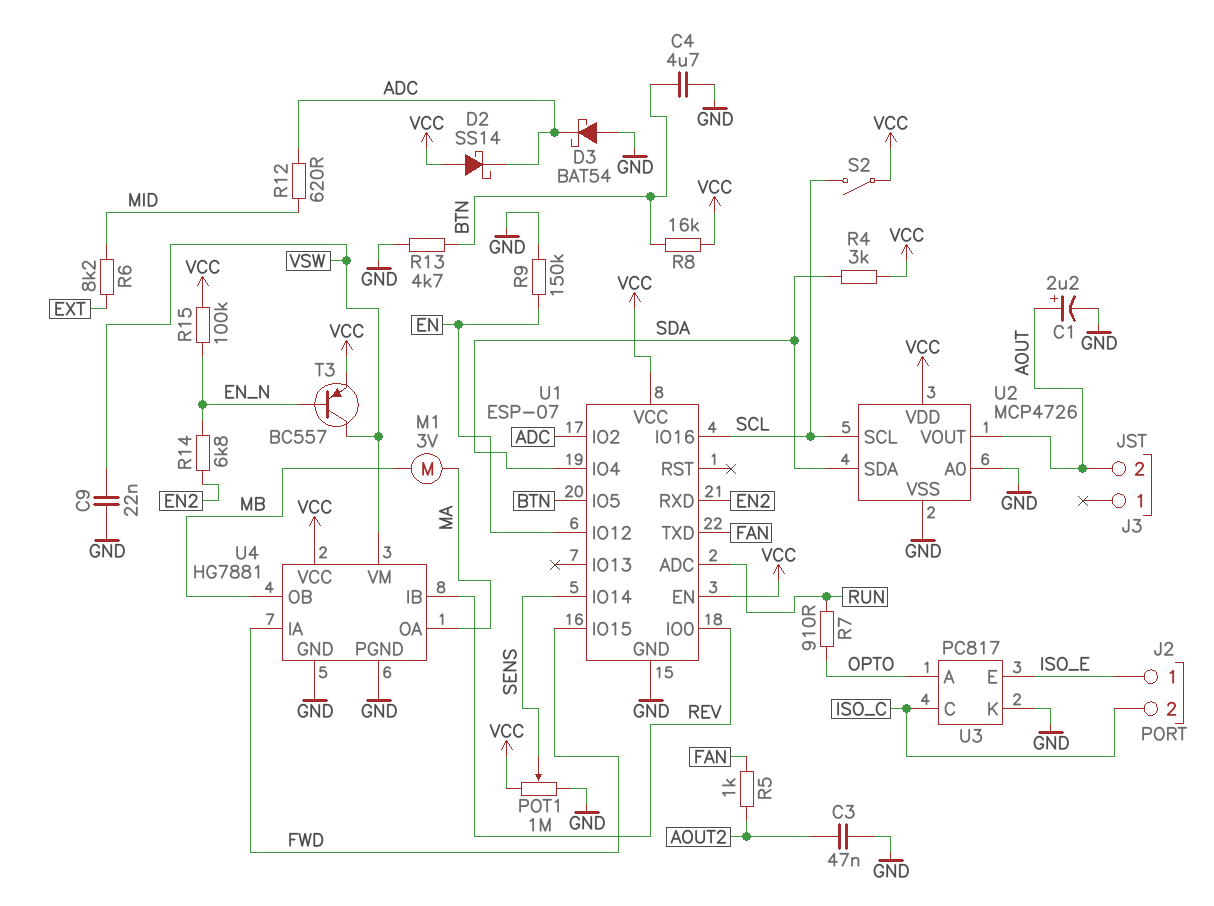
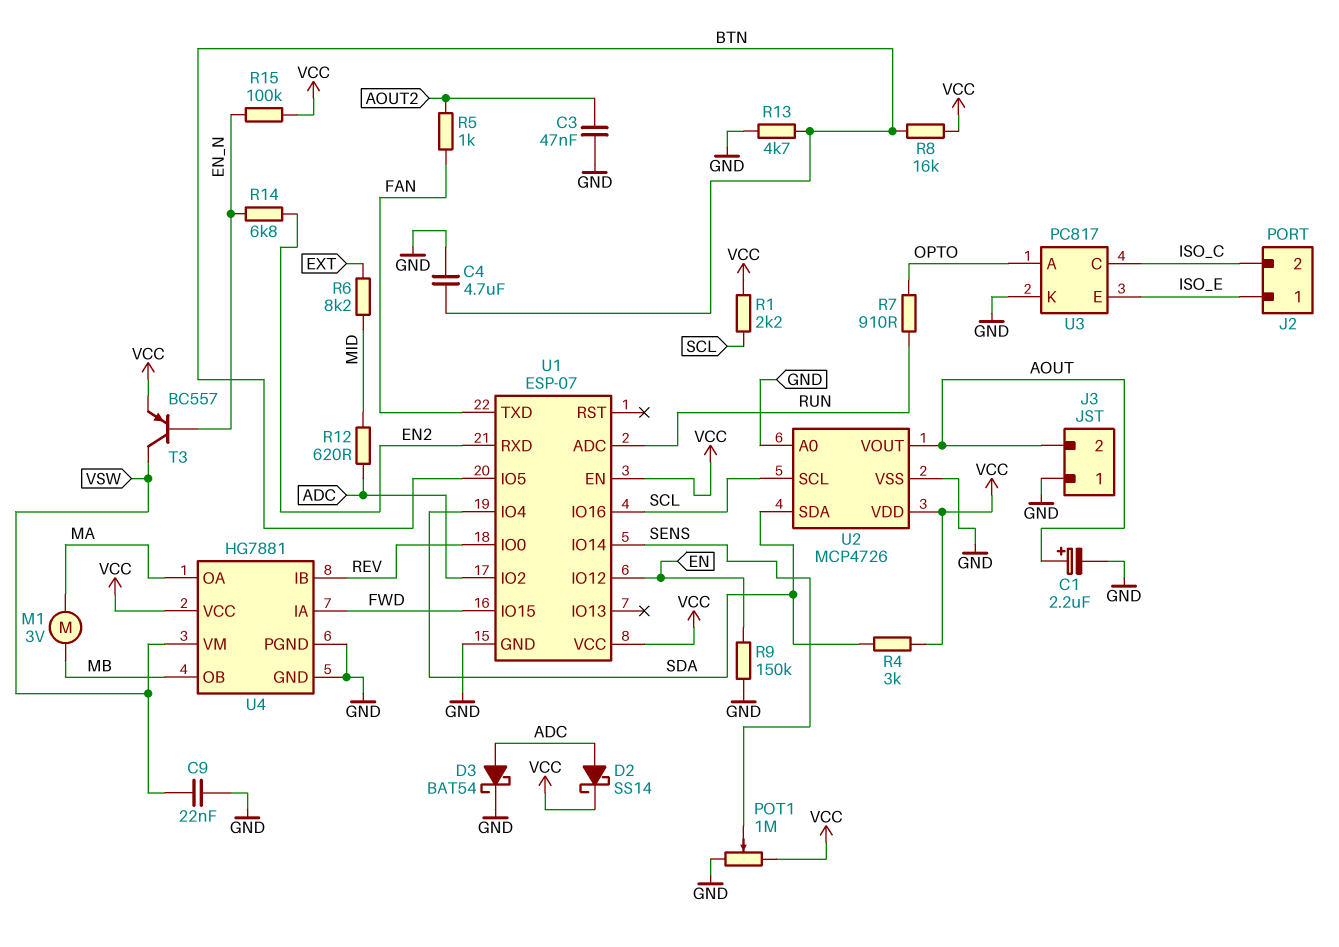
D2: schottky SS14 (A VCC, K ADC) -> schottky SS14 (A ADC, K VCC)
D3: schottky BAT54 (A GND, K ADC) -> schottky BAT54 (A ADC, K GND)
J3 pin 1: none -> GND
R1: none -> 2.2k (SCL, VCC)
S2: switch (SCL, VCC) -> none

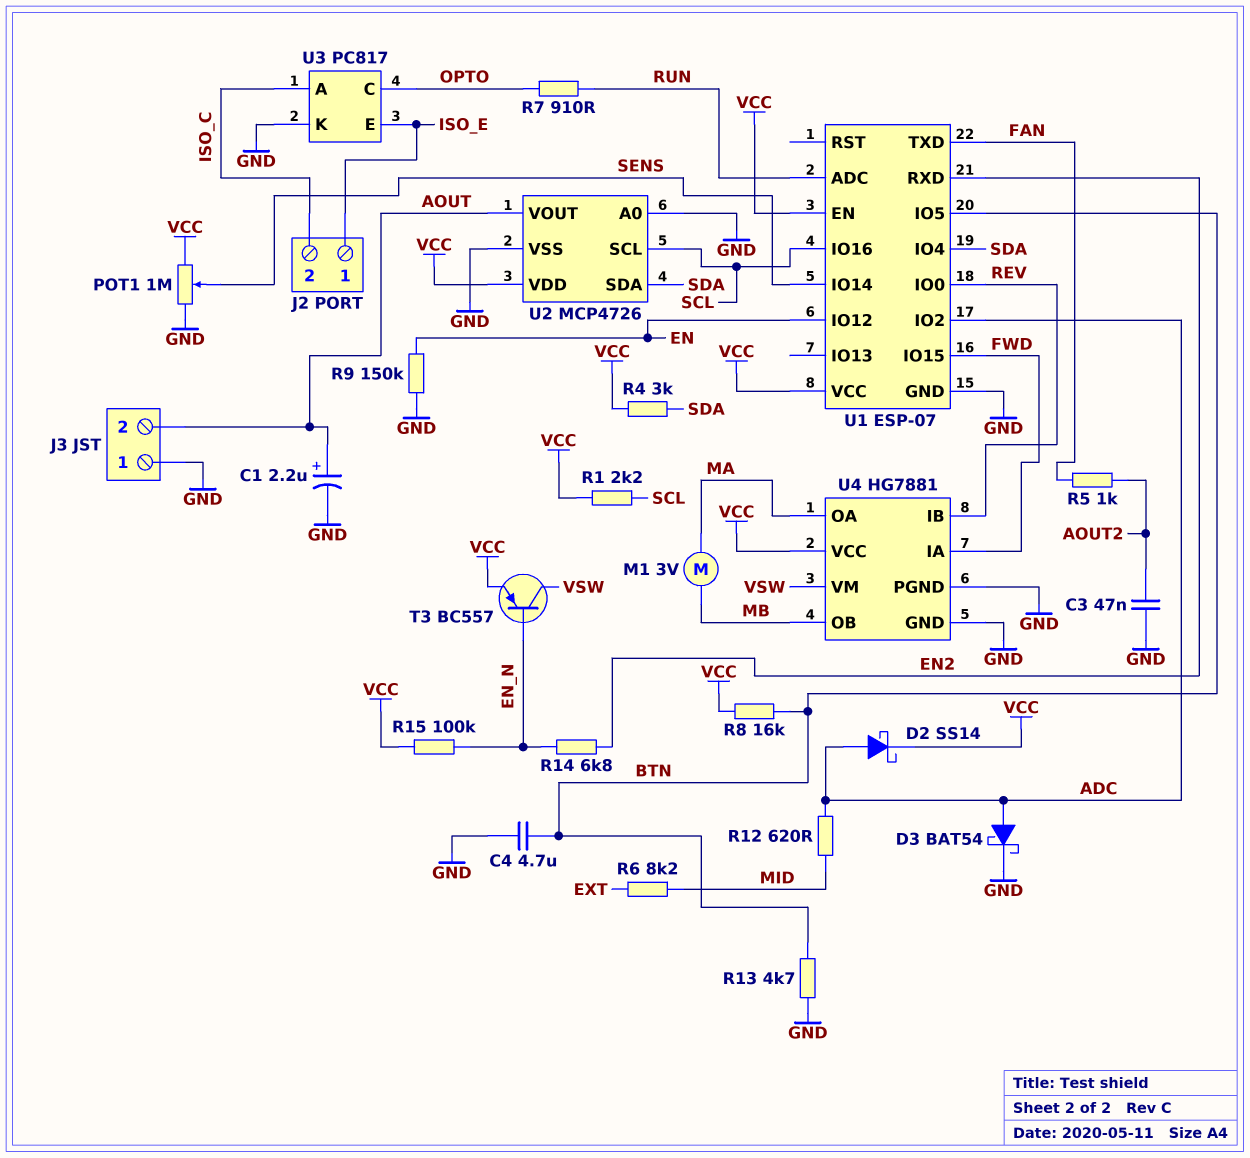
C9: 22nF (GND, VSW) -> none
U3 pin A: OPTO -> ISO_C
U3 pin C: ISO_C -> OPTO

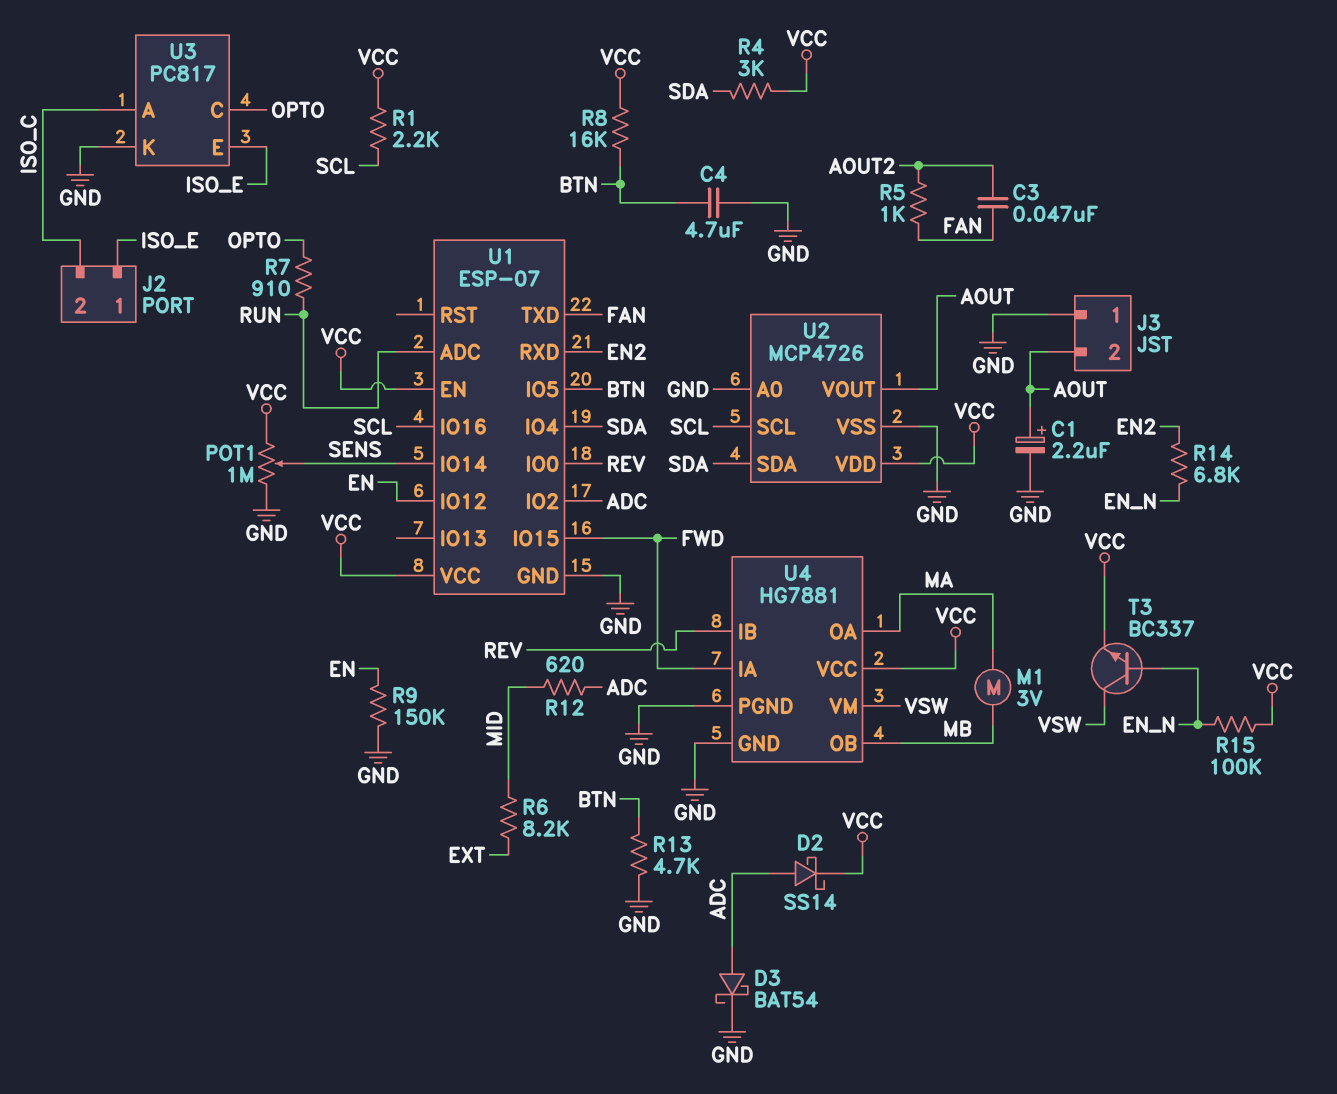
C3: 47nF (AOUT2, GND) -> 47nF (AOUT2, FAN)
T3: PNP BC557 (B EN_N, C VSW, E VCC) -> NPN BC337 (B EN_N, C VSW, E VCC)

